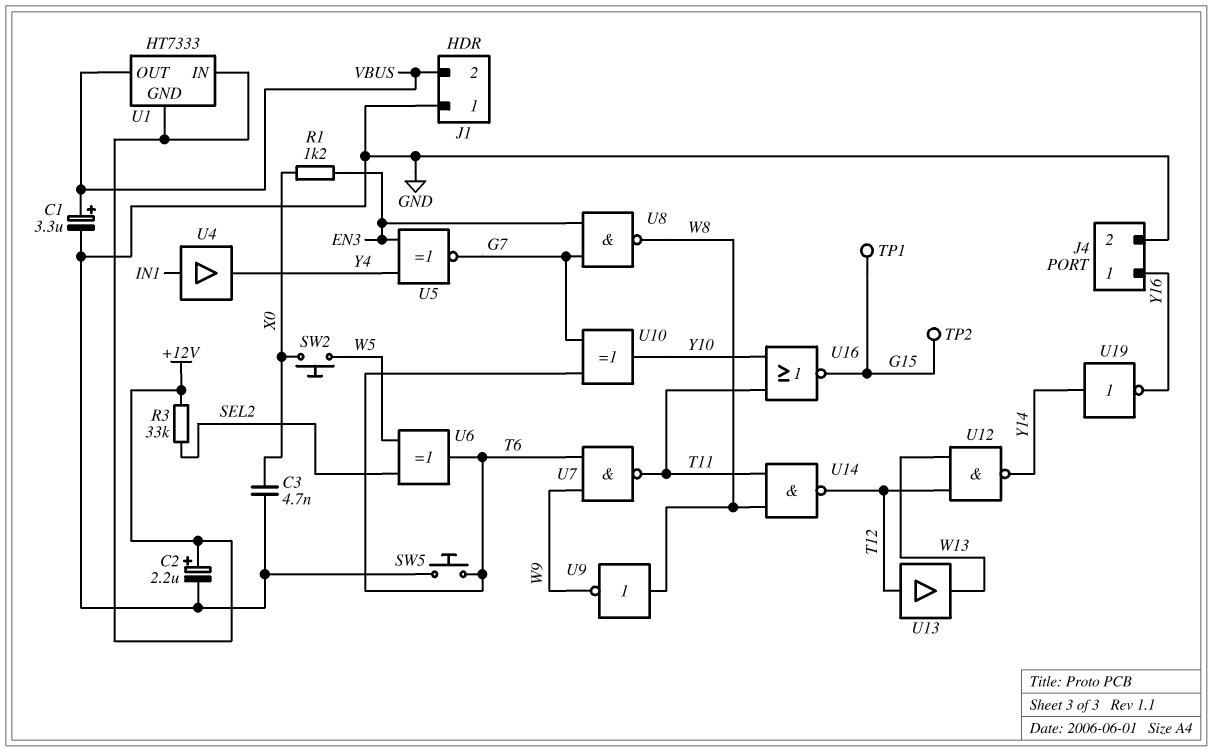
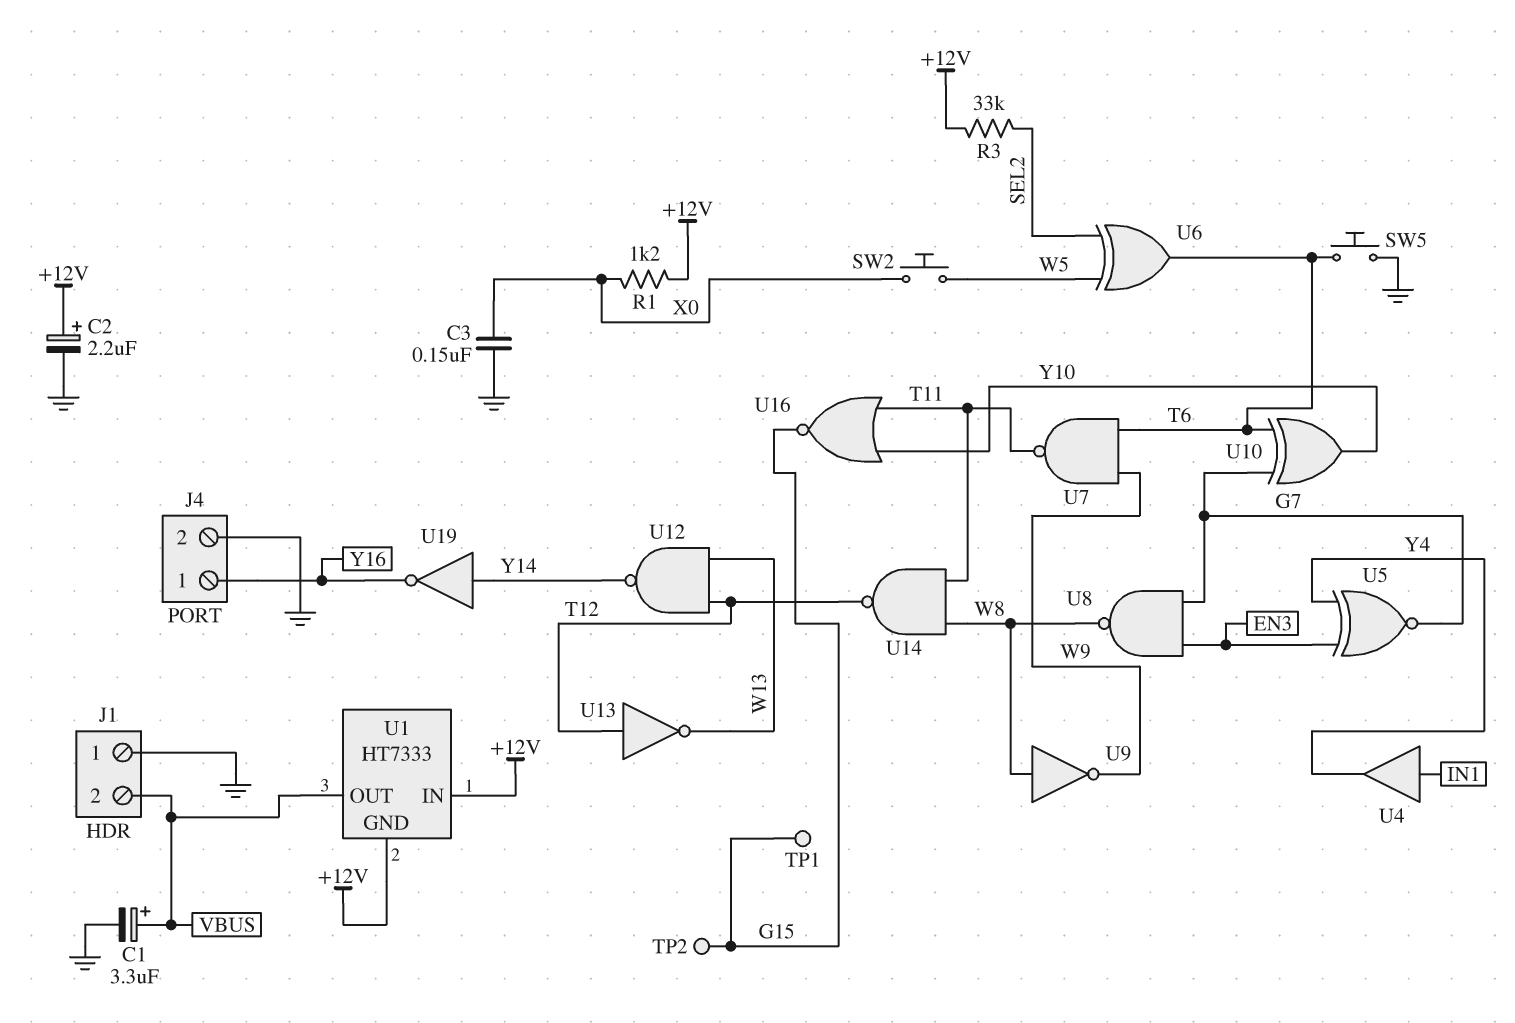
C3: 4.7nF (GND, X0) -> 150nF (GND, X0)
R1: 1.2k (EN3, X0) -> 1.2k (+12V, X0)
U13: buffer (in T12, out W13) -> NOT (in T12, out W13)

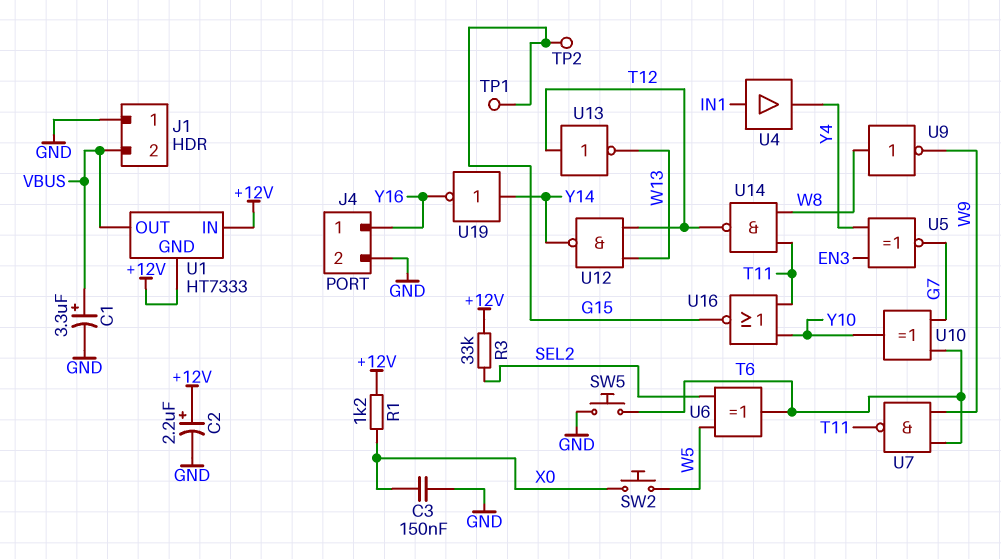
U8: NAND (in EN3, in G7, out W8) -> none

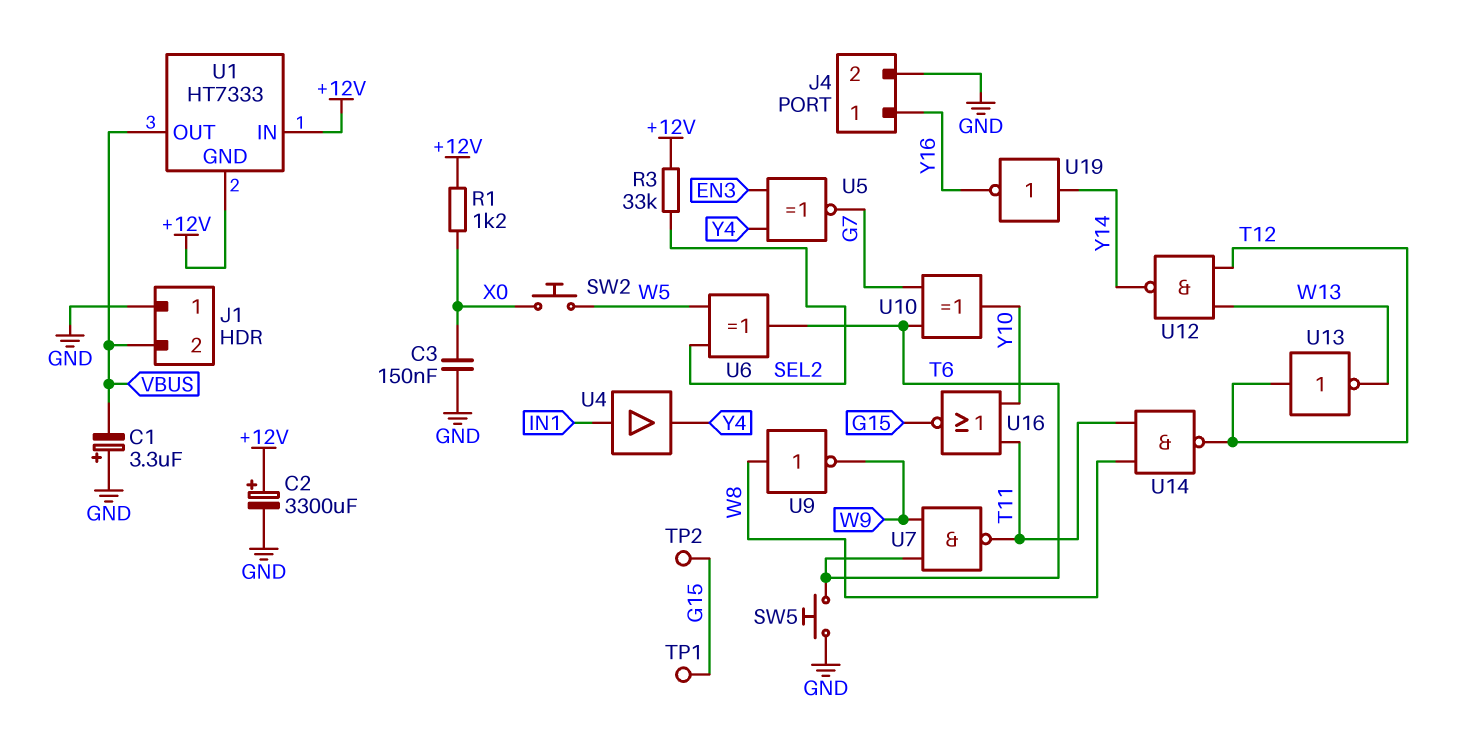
C1: 3.3uF (plus VBUS, minus GND) -> 3.3uF (plus GND, minus VBUS)
C2: 2.2uF (plus +12V, minus GND) -> 3300uF (plus +12V, minus GND)

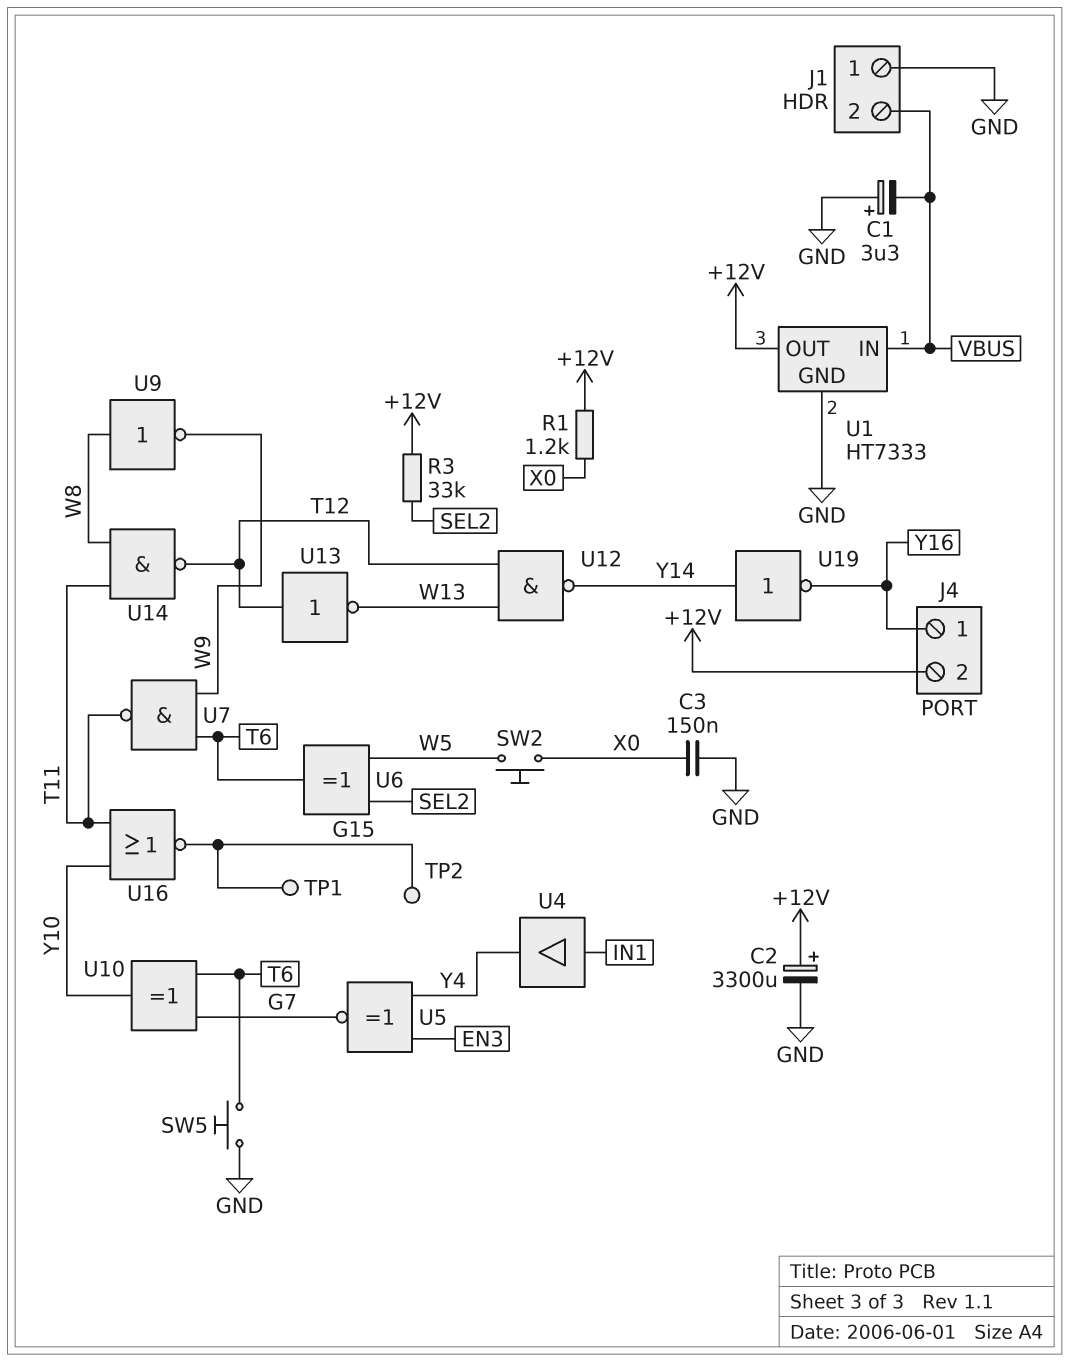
J4 pin 2: GND -> +12V
U1 pin GND: +12V -> GND
U1 pin IN: +12V -> VBUS
U1 pin OUT: VBUS -> +12V

